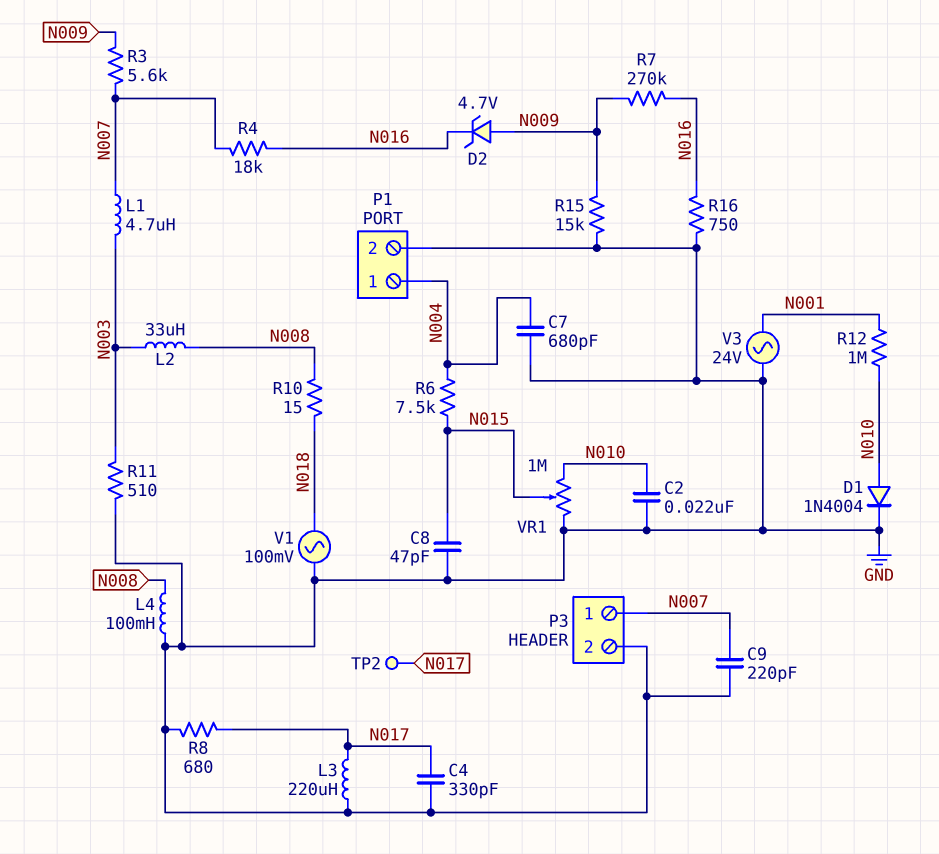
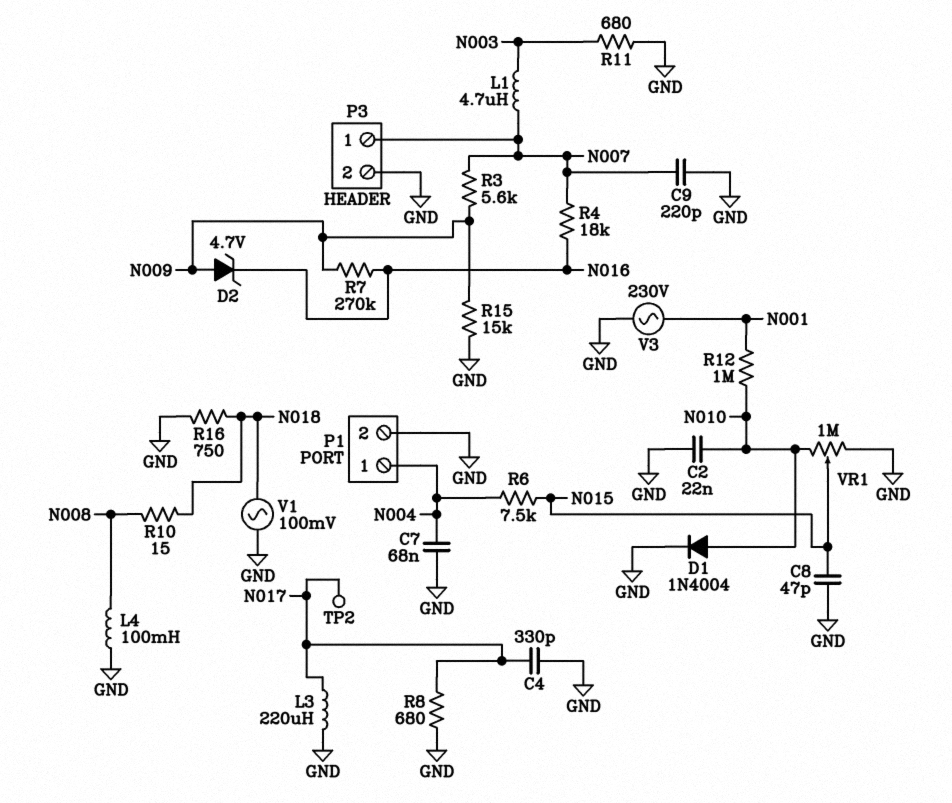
C7: 680pF (GND, N004) -> 68nF (GND, N004)
L2: 33uH (N003, N008) -> none
R11: 510 (GND, N003) -> 680 (GND, N003)
R16: 750 (GND, N016) -> 750 (GND, N018)
V3: AC 24V (GND, N001) -> AC 230V (GND, N001)

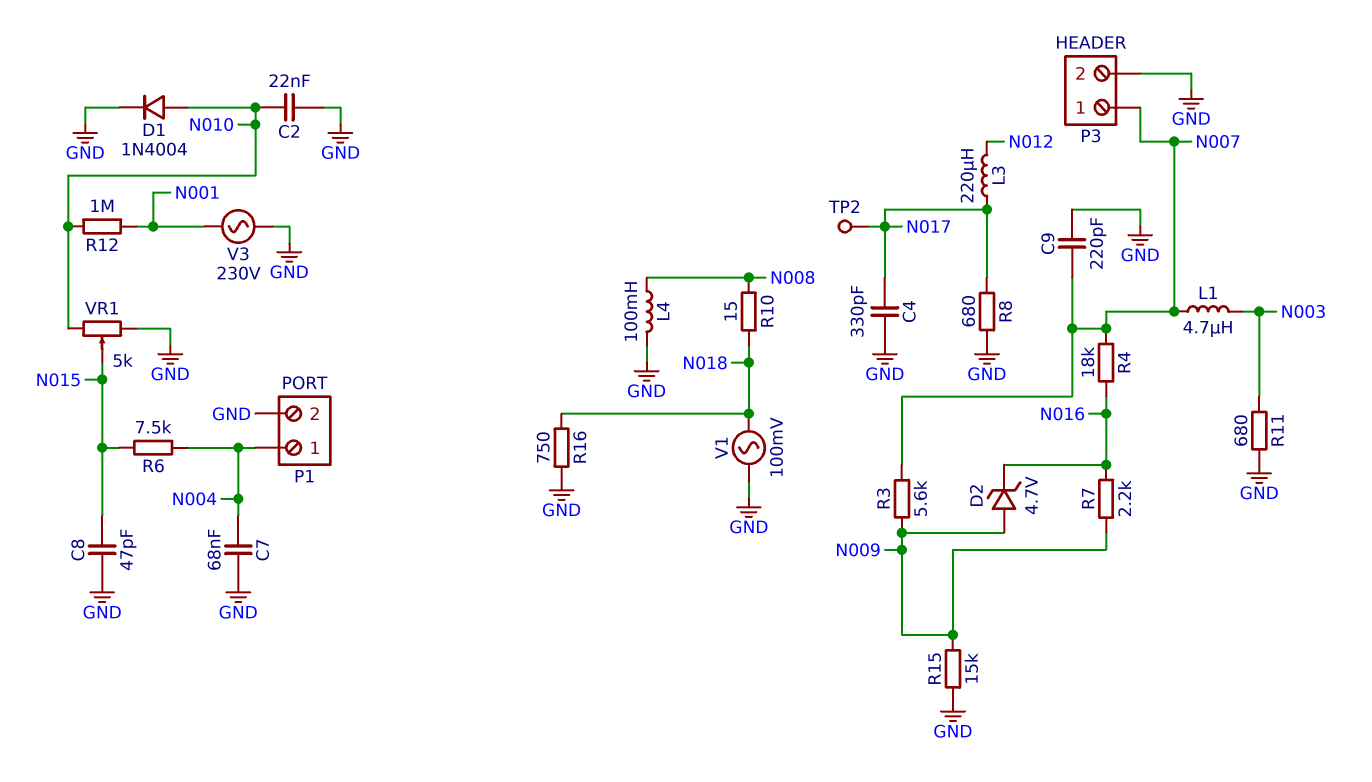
L3: 220uH (GND, N017) -> 220uH (N012, N017)
R7: 270k (N009, N016) -> 2.2k (N009, N016)
VR1: 1M (GND, N010, wiper N015) -> 5k (GND, N010, wiper N015)

